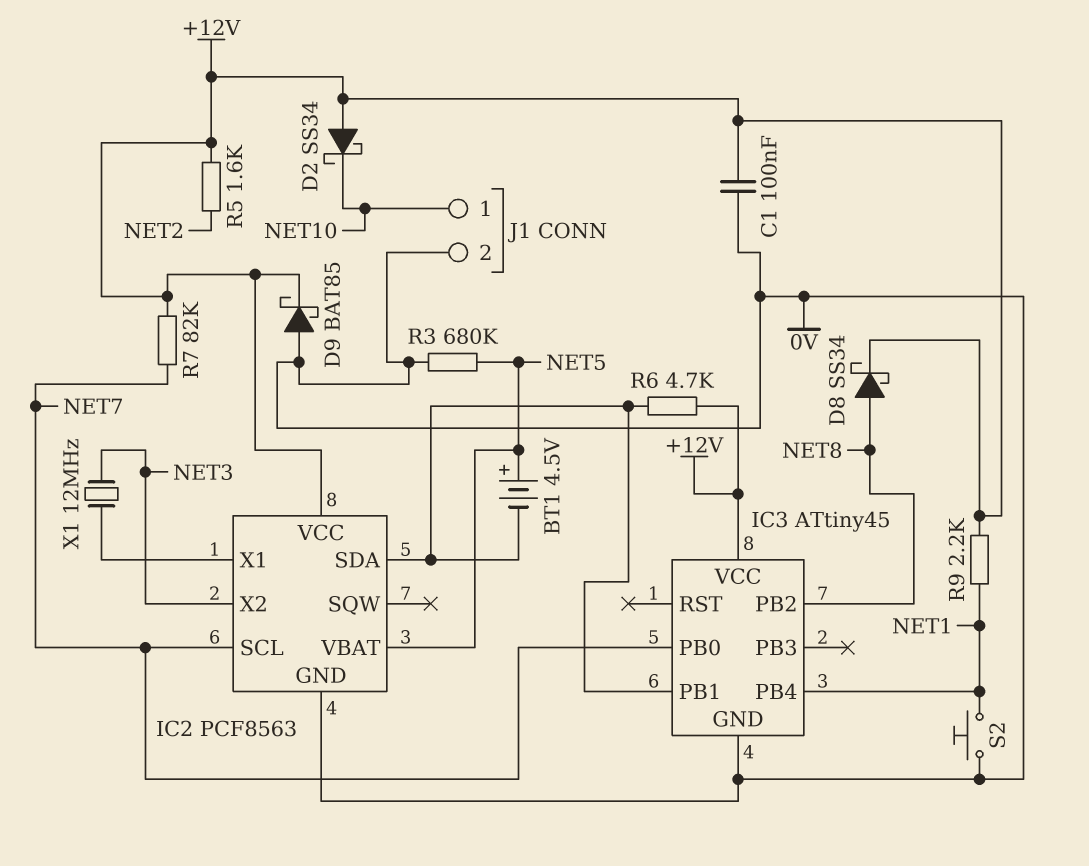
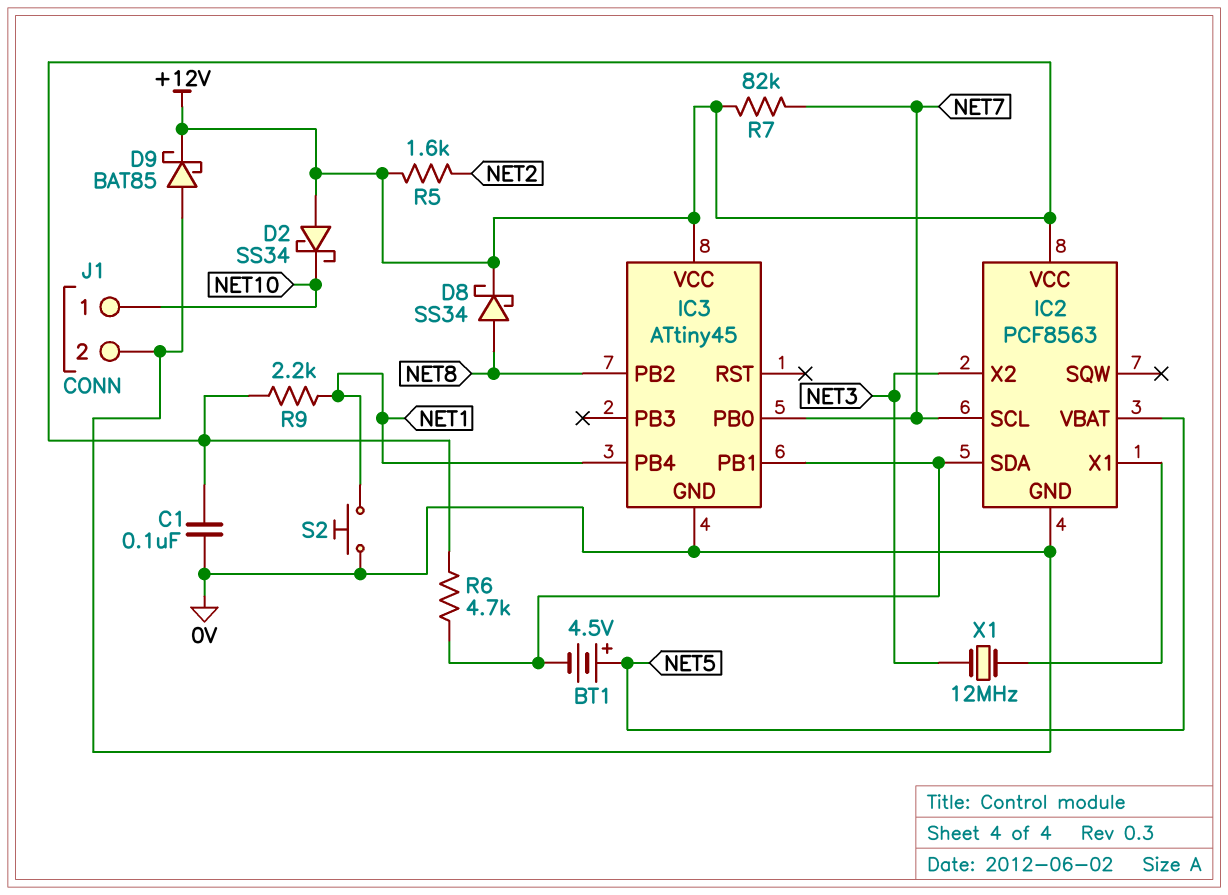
R3: 680k (0V, NET5) -> none

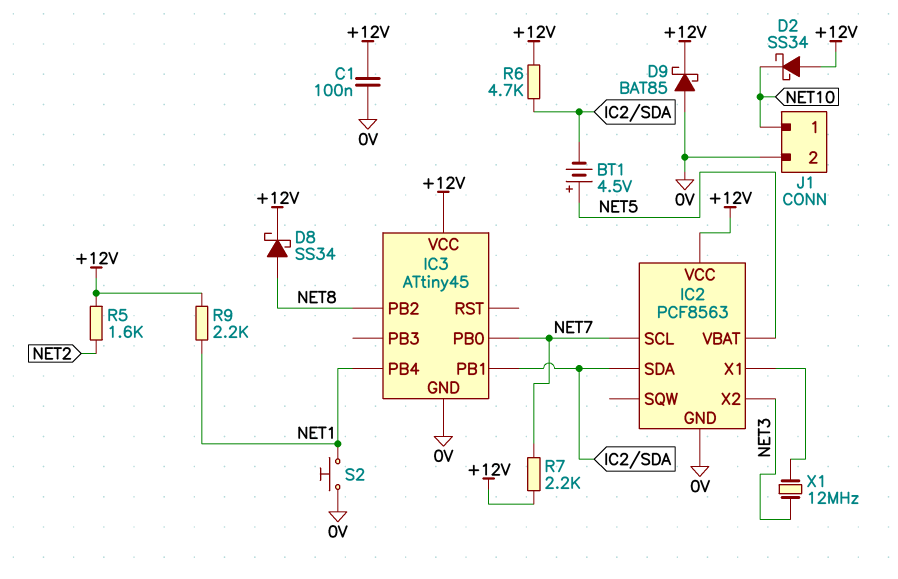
R7: 82k (+12V, NET7) -> 2.2k (+12V, NET7)

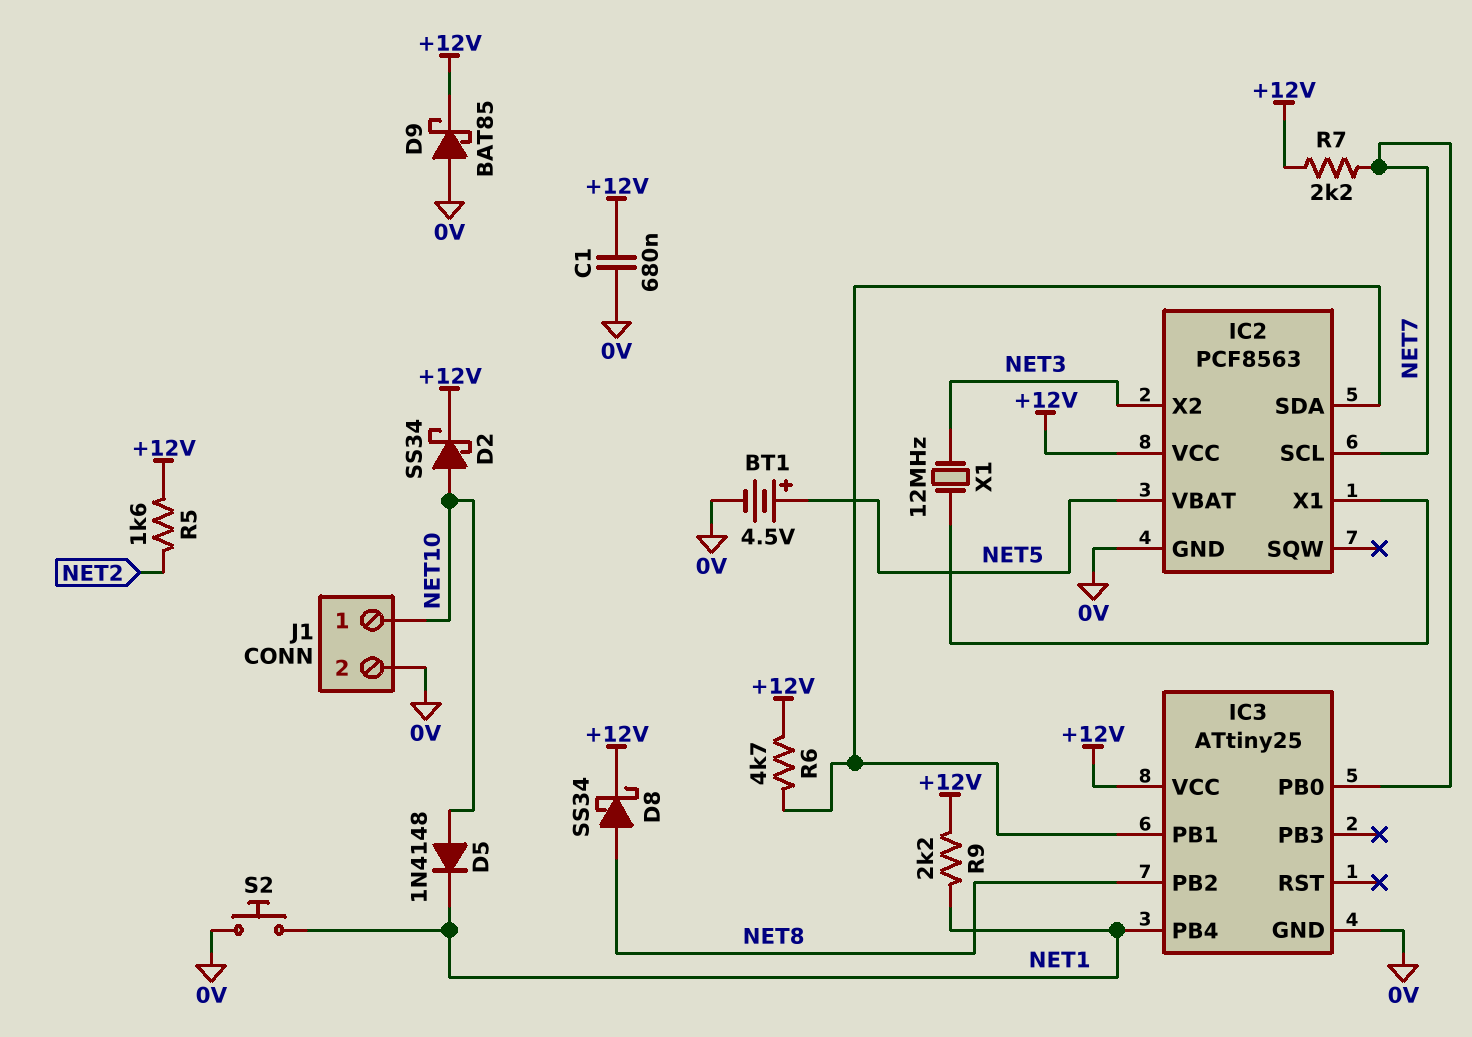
BT1: 4.5V (plus NET5, minus IC2/SDA) -> 4.5V (plus NET5, minus 0V)
C1: 100nF (+12V, 0V) -> 680nF (+12V, 0V)
D2: schottky SS34 (A +12V, K NET10) -> schottky SS34 (A NET10, K +12V)
D5: none -> diode 1N4148 (A NET10, K NET1)
IC3: ATtiny45 -> ATtiny25

